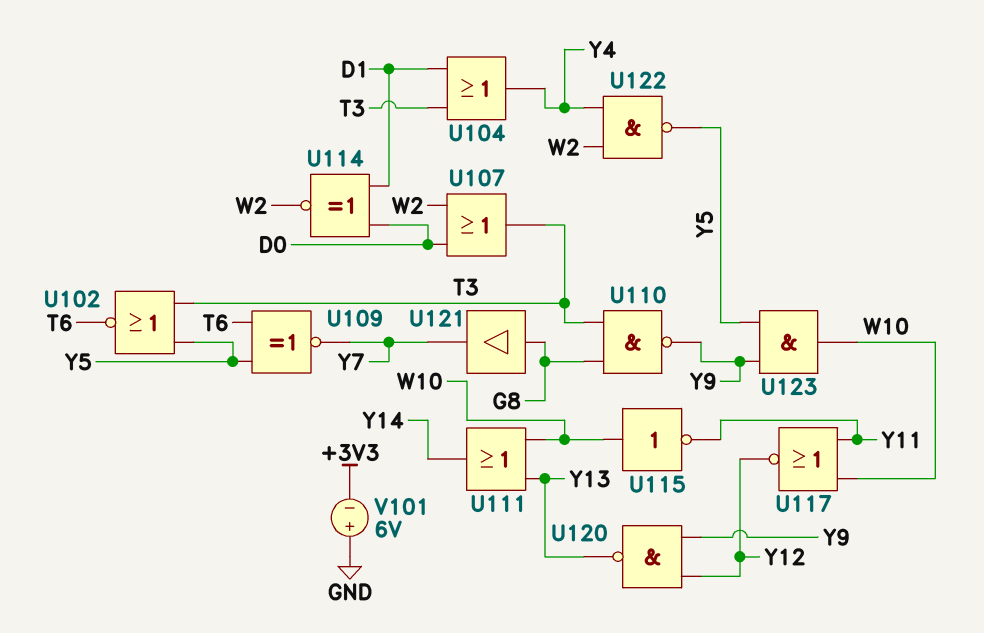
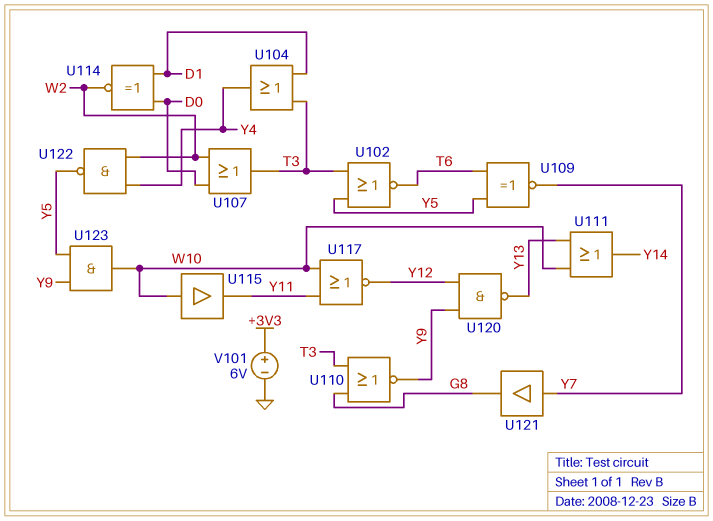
U110: NAND (in G8, in T3, out Y9) -> NOR (in G8, in T3, out Y9)
U115: NOT (in W10, out Y11) -> buffer (in W10, out Y11)
U121: buffer (in G8, out Y7) -> buffer (in Y7, out G8)
V101: 6V (plus GND, minus +3V3) -> 6V (plus +3V3, minus GND)

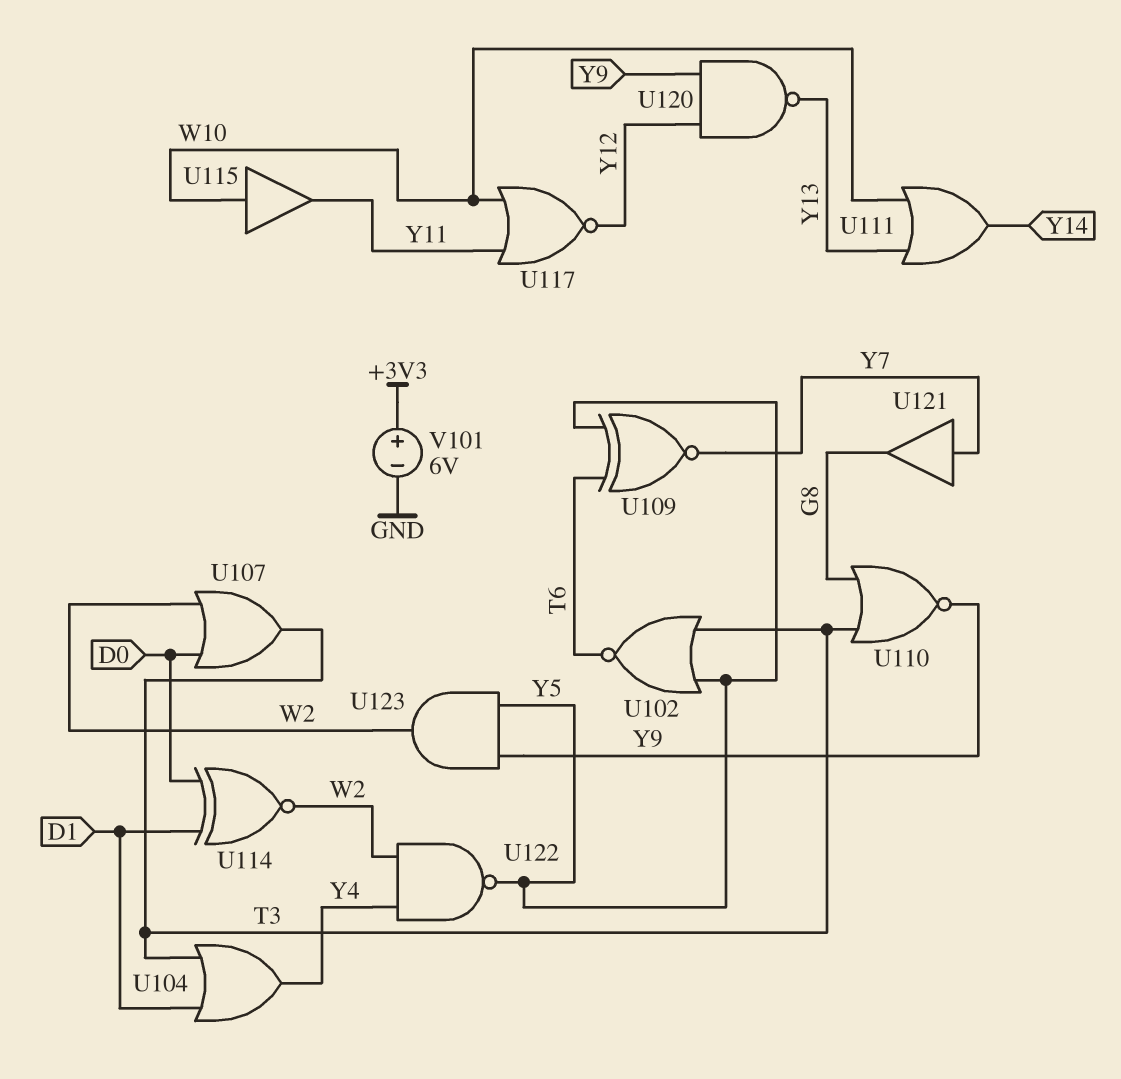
U123: AND (in Y5, in Y9, out W10) -> AND (in Y5, in Y9, out W2)

